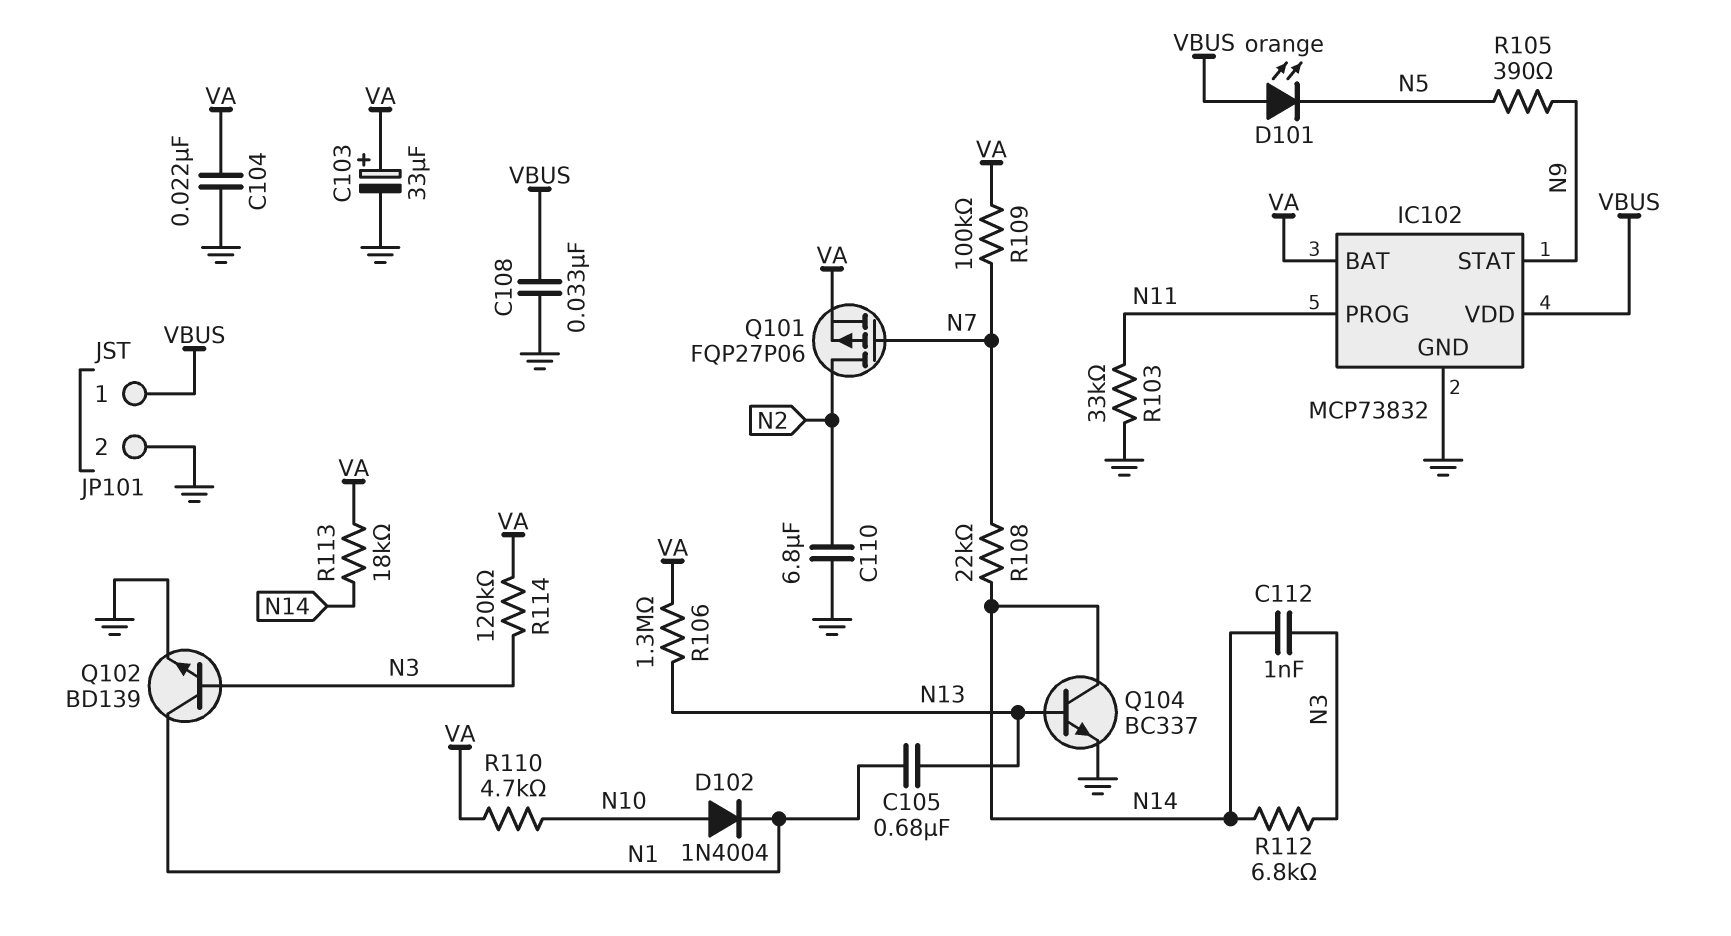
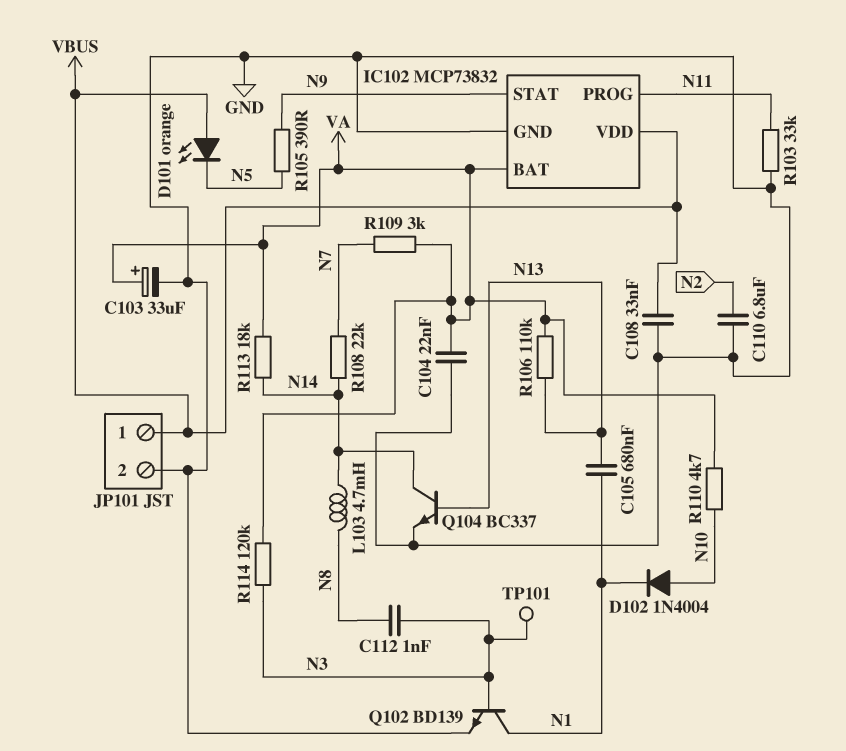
C112: 1nF (N3, N14) -> 1nF (N3, N8)
L103: none -> 4.7mH (N8, N14)
Q101: PMOS FQP27P06 (G N7, D N2, S VA) -> none
R106: 1.3M (N13, VA) -> 110k (N13, VA)
R109: 100k (N7, VA) -> 3k (N7, VA)
R112: 6.8k (N3, N14) -> none
TP101: none -> test point (N3)

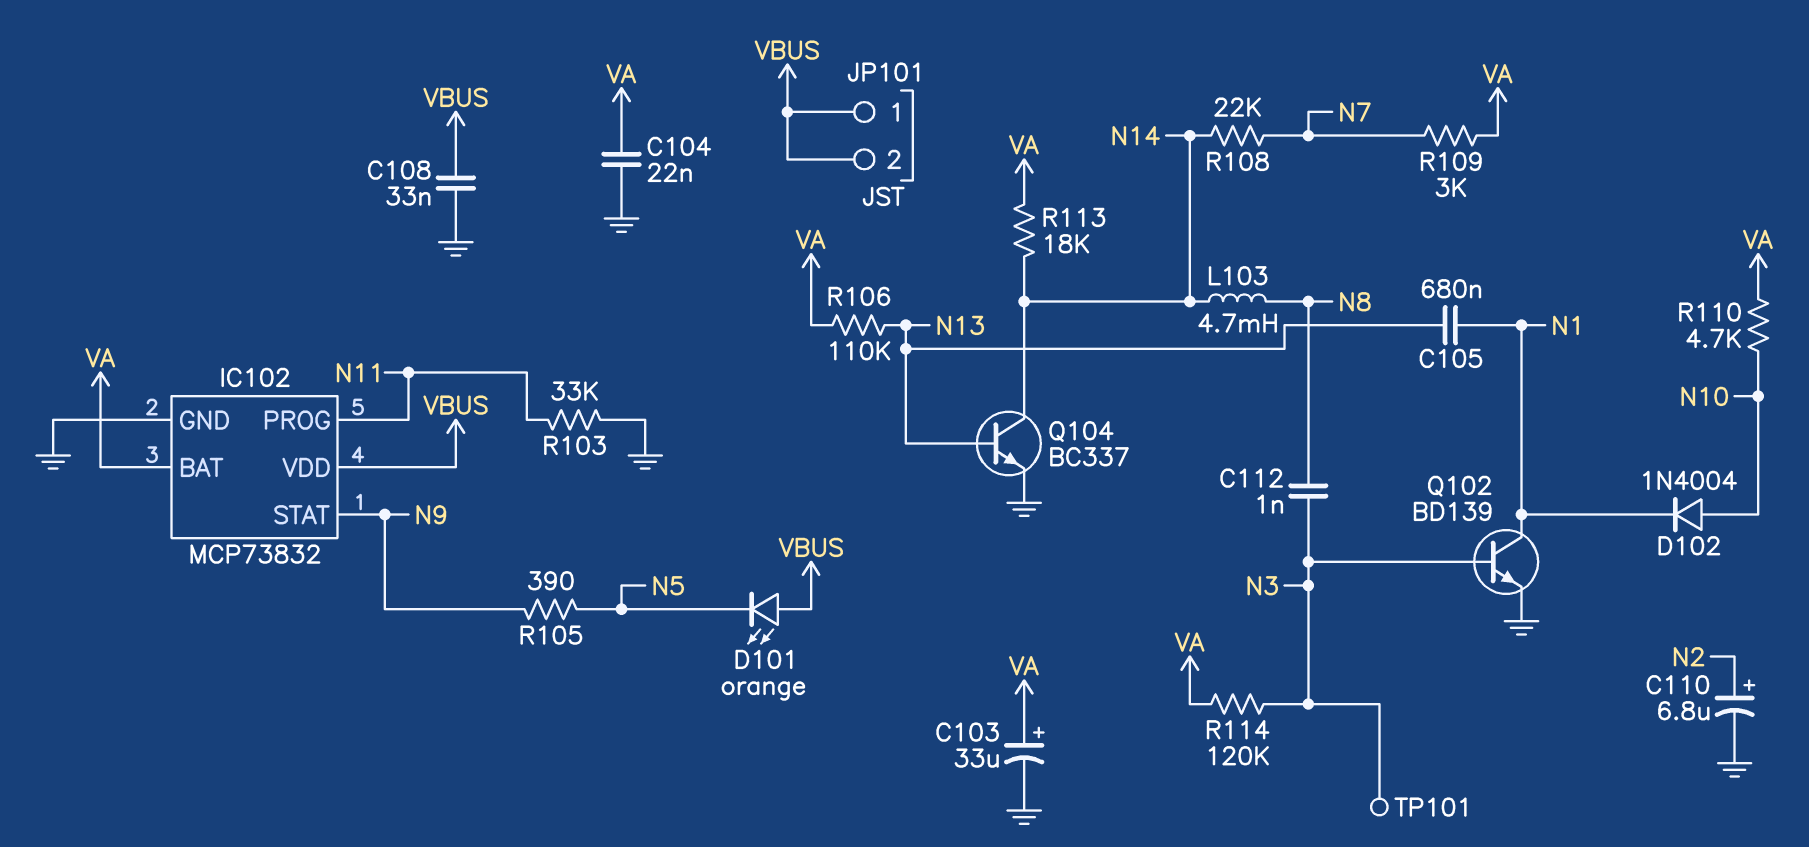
C110: 6.8uF (GND, N2) -> 6.8uF (plus N2, minus GND)
JP101 pin 2: GND -> VBUS

